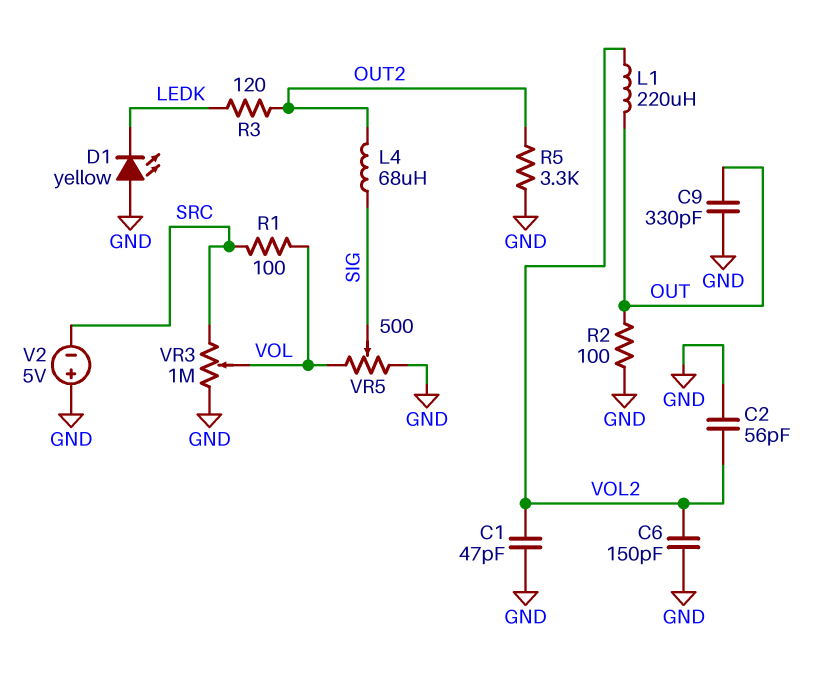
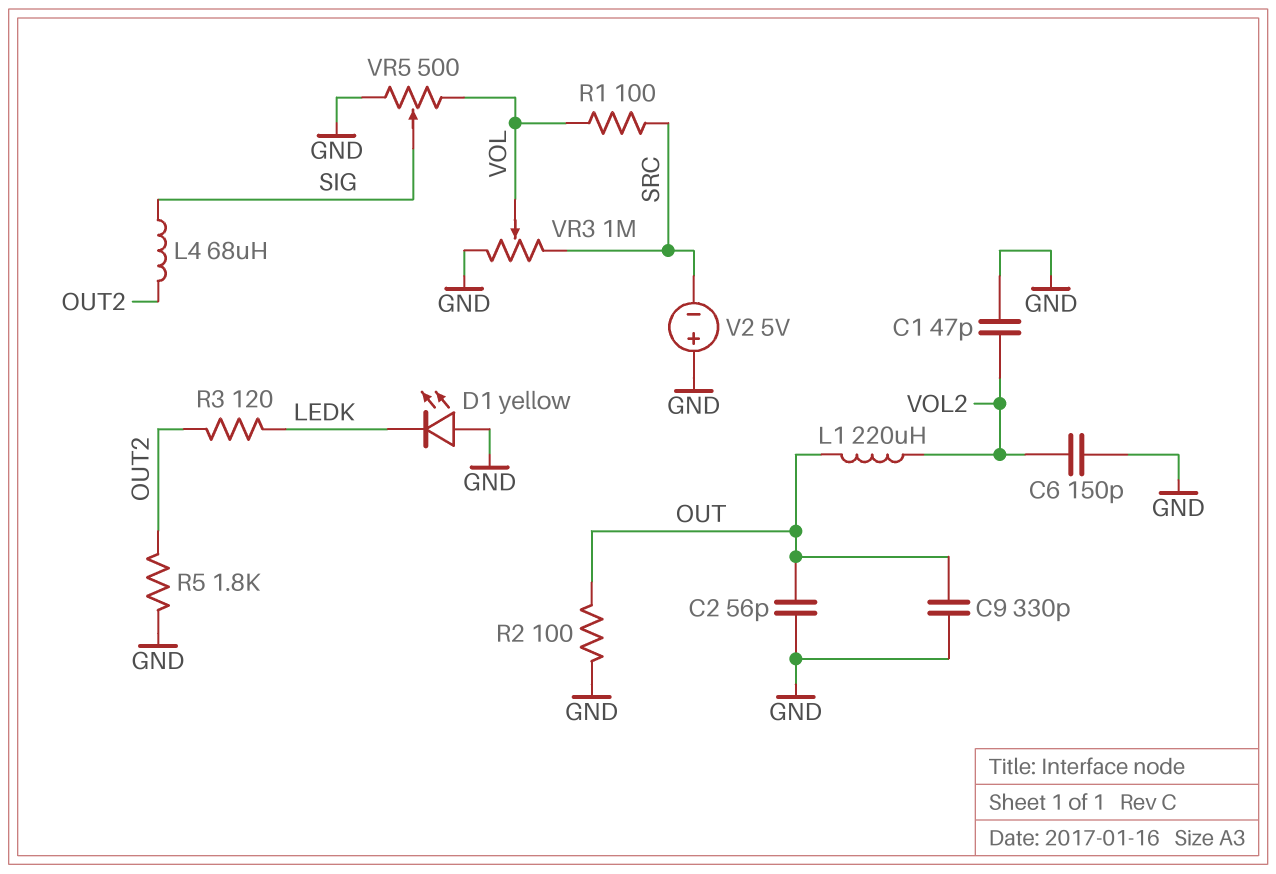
C2: 56pF (GND, VOL2) -> 56pF (GND, OUT)
R5: 3.3k (GND, OUT2) -> 1.8k (GND, OUT2)

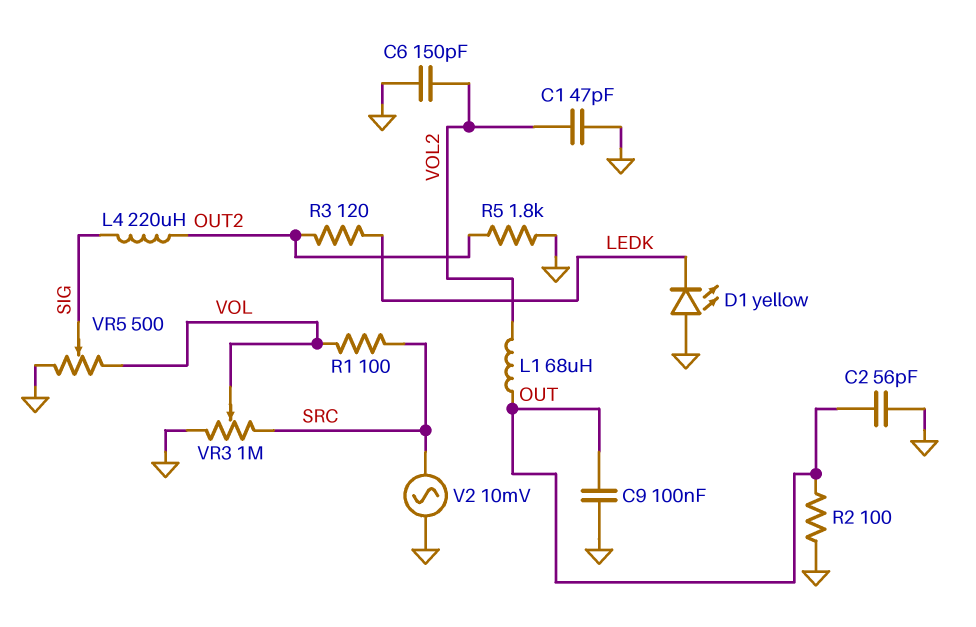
C9: 330pF (GND, OUT) -> 100nF (GND, OUT)
L1: 220uH (OUT, VOL2) -> 68uH (OUT, VOL2)
L4: 68uH (OUT2, SIG) -> 220uH (OUT2, SIG)
V2: 5V (plus GND, minus SRC) -> AC 10mV (GND, SRC)

